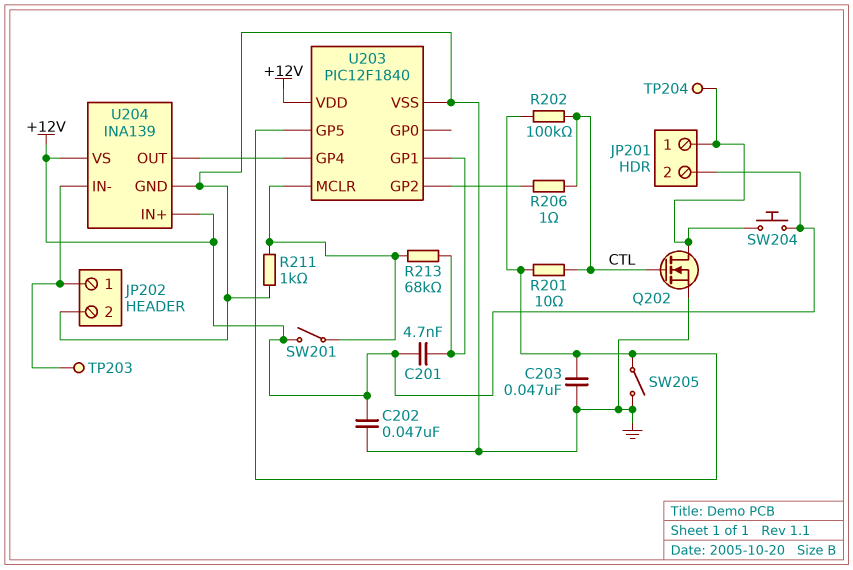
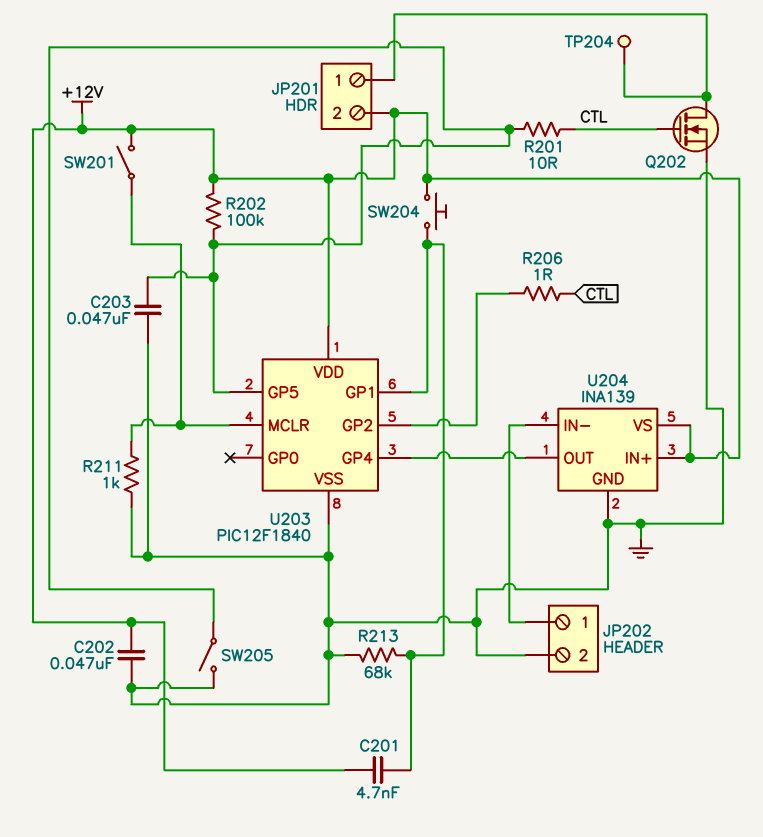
R202: 100k (CTL, U203/GP5) -> 100k (+12V, U203/GP5)
R213: 68k (U203/GP1, U203/MCLR) -> 68k (GND, U203/GP1)
SW204: button (+12V, JP201/1) -> button (+12V, U203/GP1)
TP203: test point (JP202/1) -> none

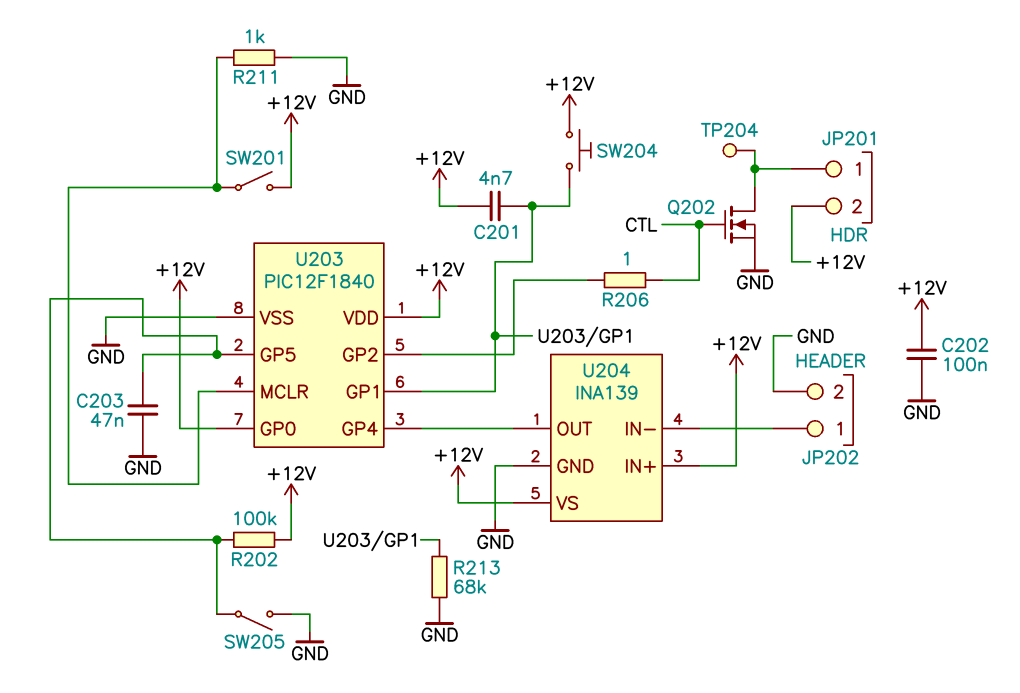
C202: 47nF (+12V, GND) -> 100nF (+12V, GND)
R201: 10 (CTL, U203/GP5) -> none
U203 pin GP0: none -> +12V

